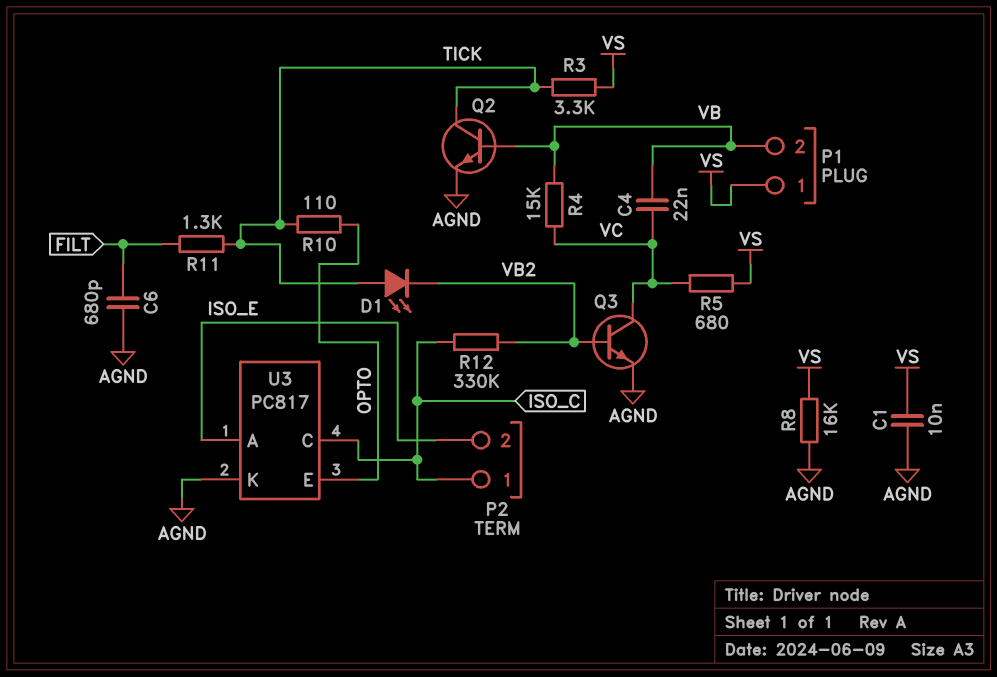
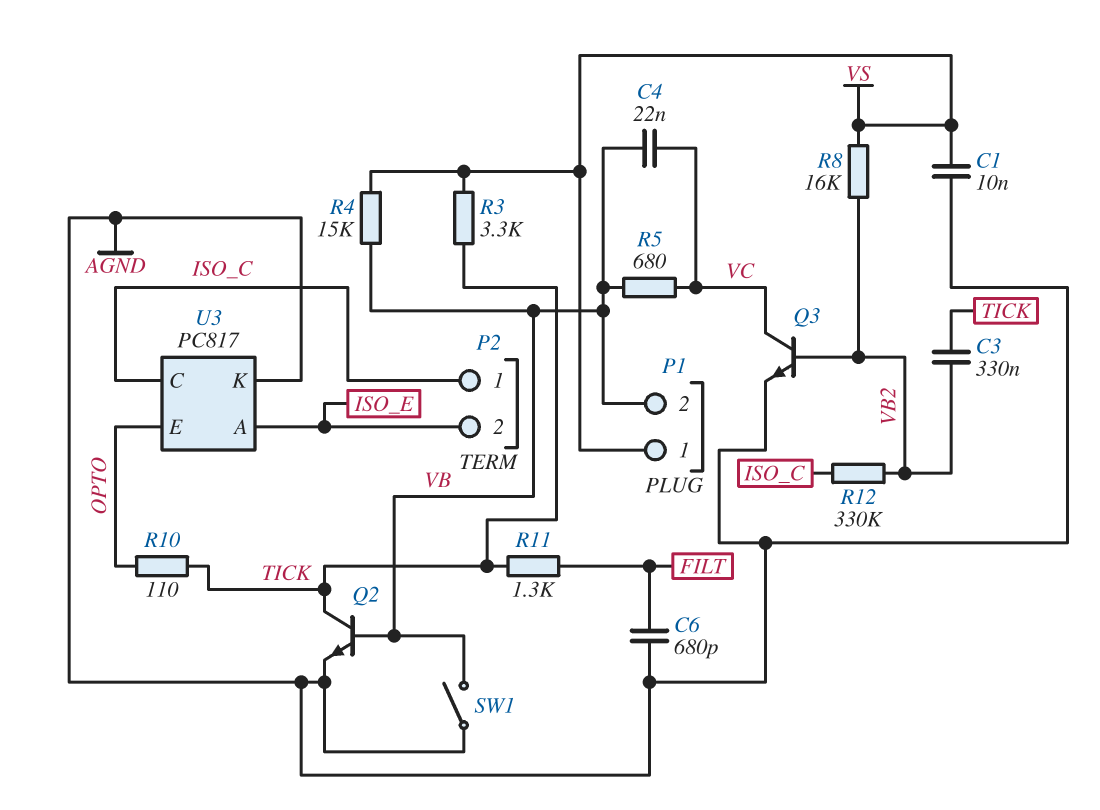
C3: none -> 330nF (TICK, VB2)
D1: LED (A TICK, K VB2) -> none
R4: 15k (VB, VC) -> 15k (VB, VS)
R5: 680 (VC, VS) -> 680 (VB, VC)
R8: 16k (AGND, VS) -> 16k (VB2, VS)
SW1: none -> switch (AGND, VB)

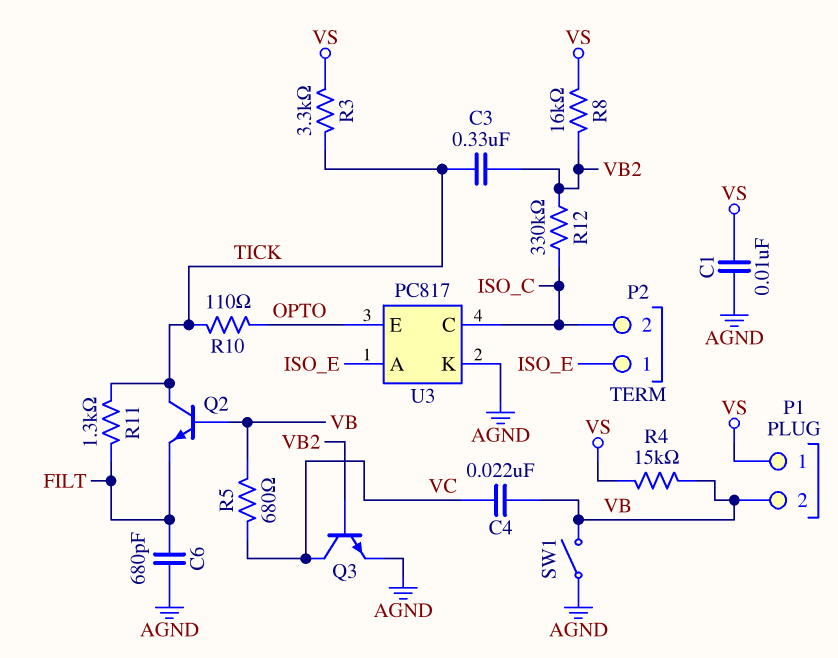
P2 pin 1: ISO_C -> ISO_E
P2 pin 2: ISO_E -> ISO_C
Q2: NPN (B VB, C TICK, E AGND) -> NPN (B VB, C TICK, E FILT)

